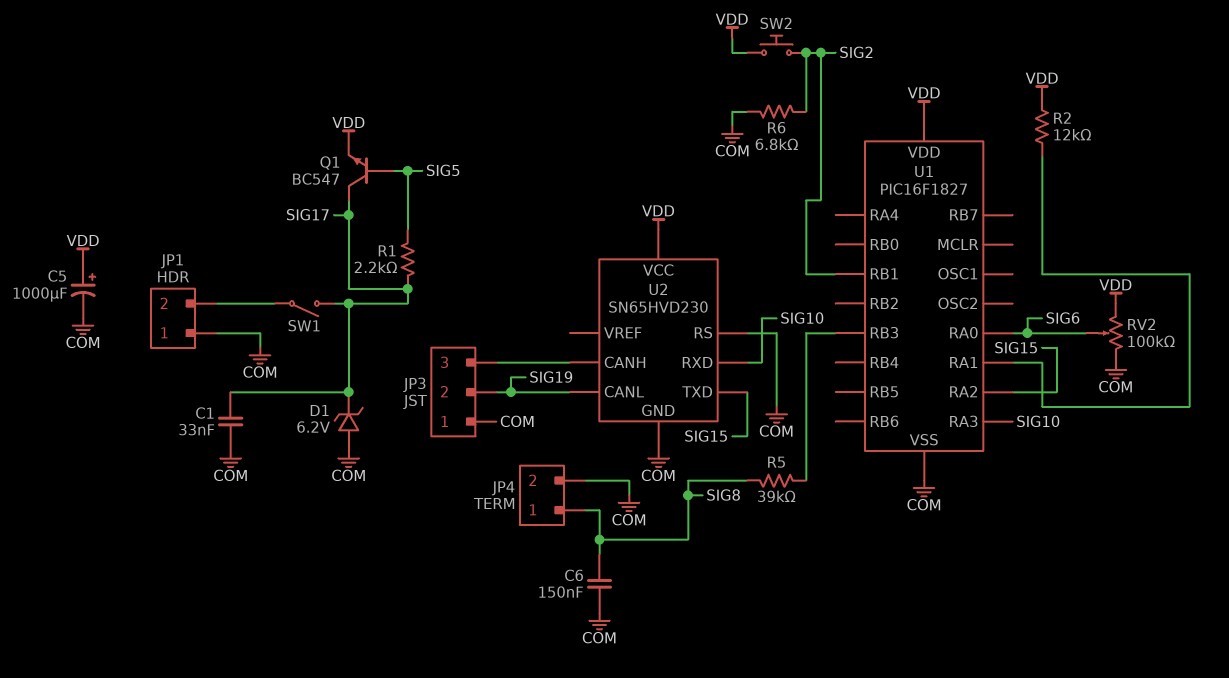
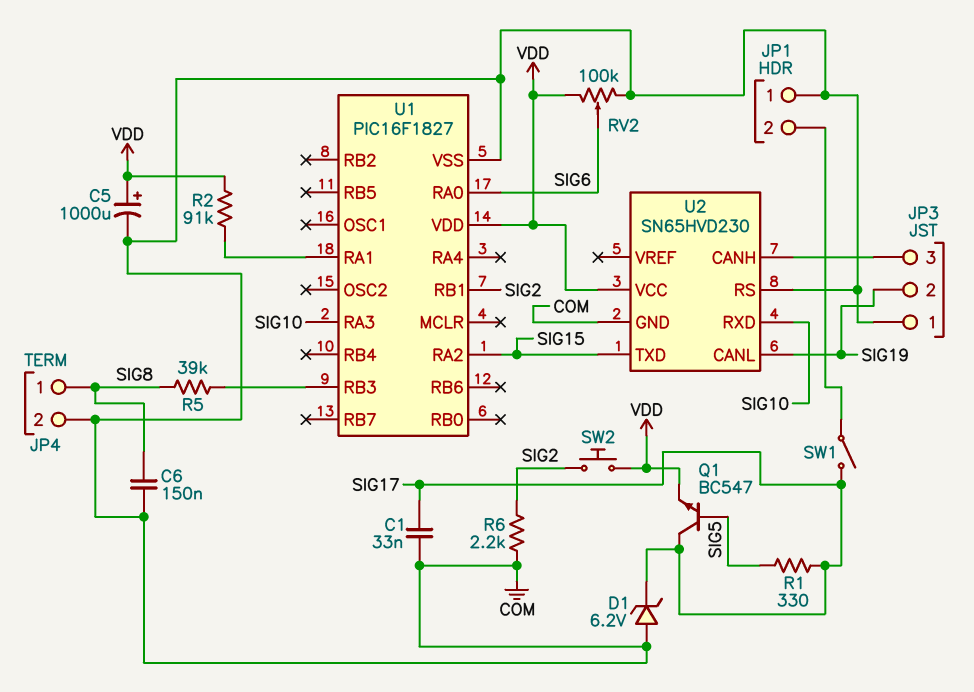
R1: 2.2k (SIG5, SIG17) -> 330 (SIG5, SIG17)
R2: 12k (U1/RA1, VDD) -> 91k (U1/RA1, VDD)
R6: 6.8k (COM, SIG2) -> 2.2k (COM, SIG2)

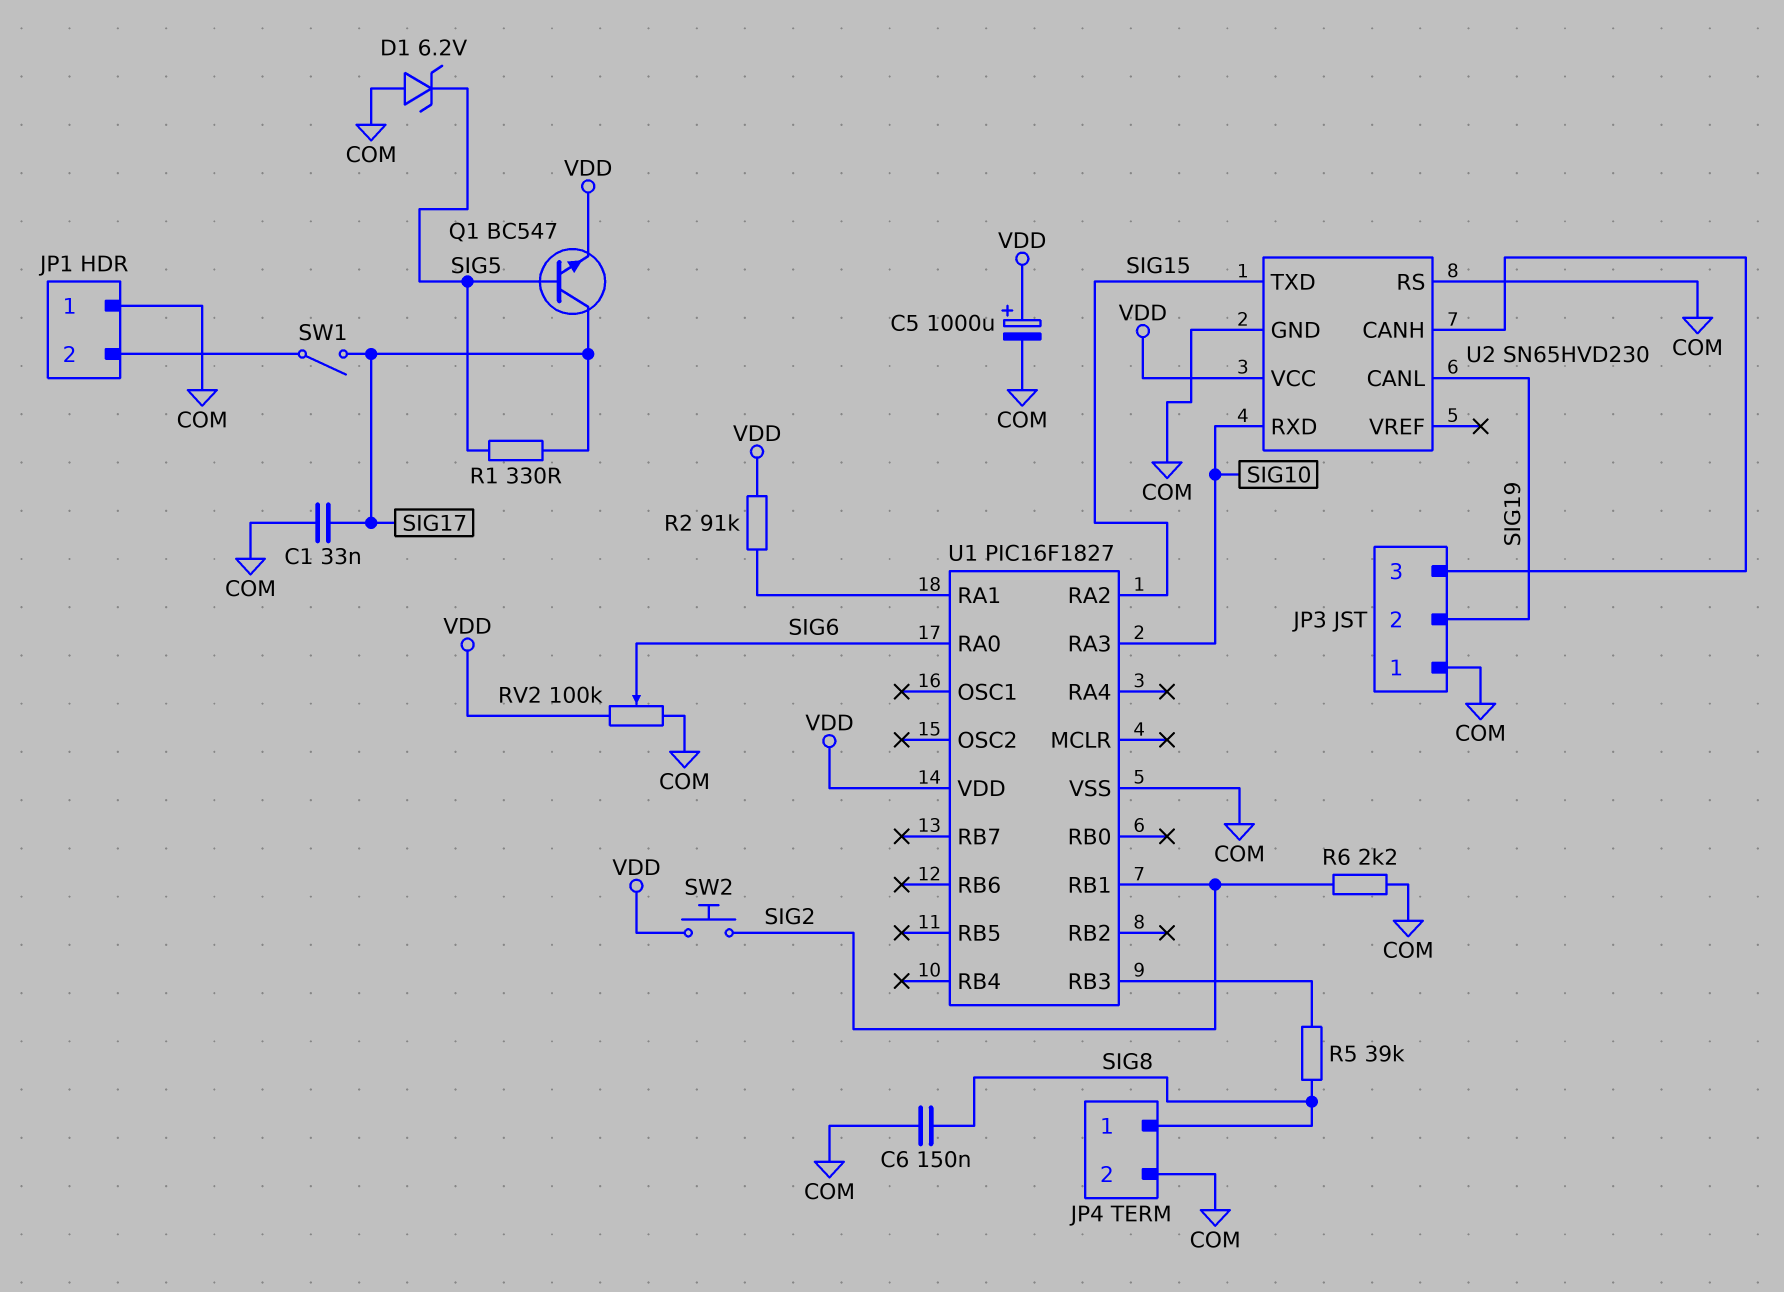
D1: zener 6.2V (A COM, K SIG17) -> zener 6.2V (A COM, K SIG5)

